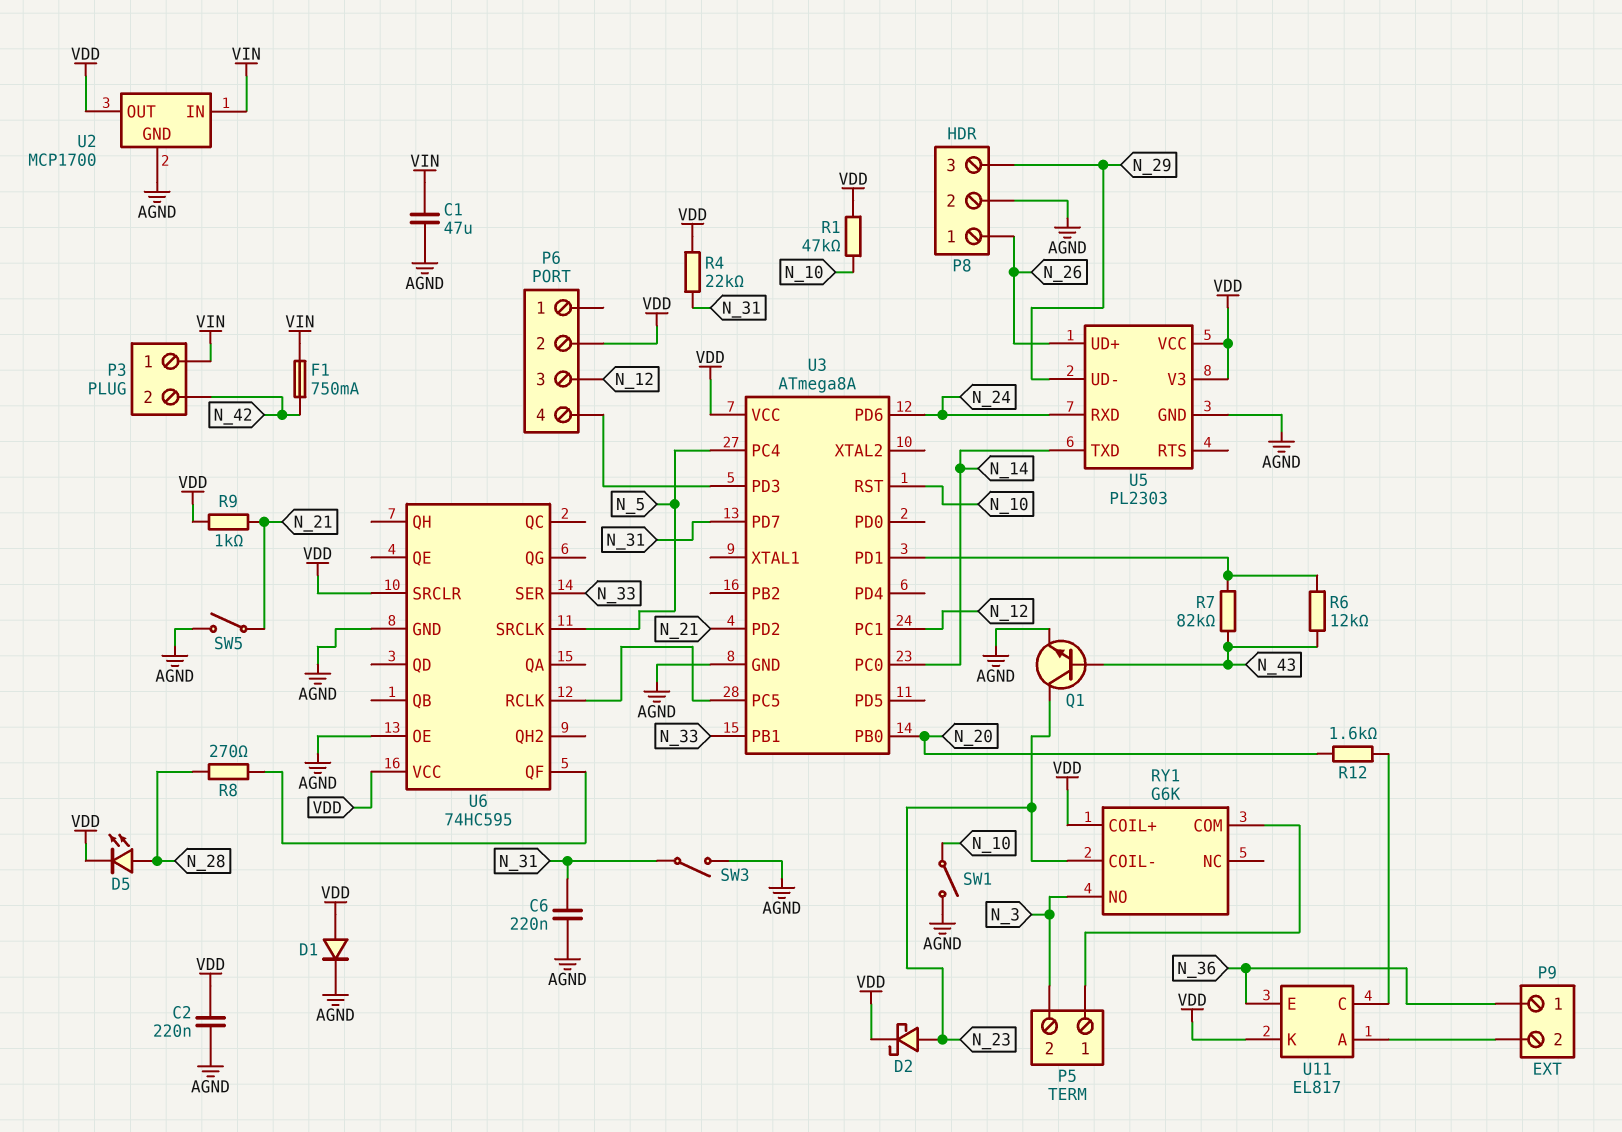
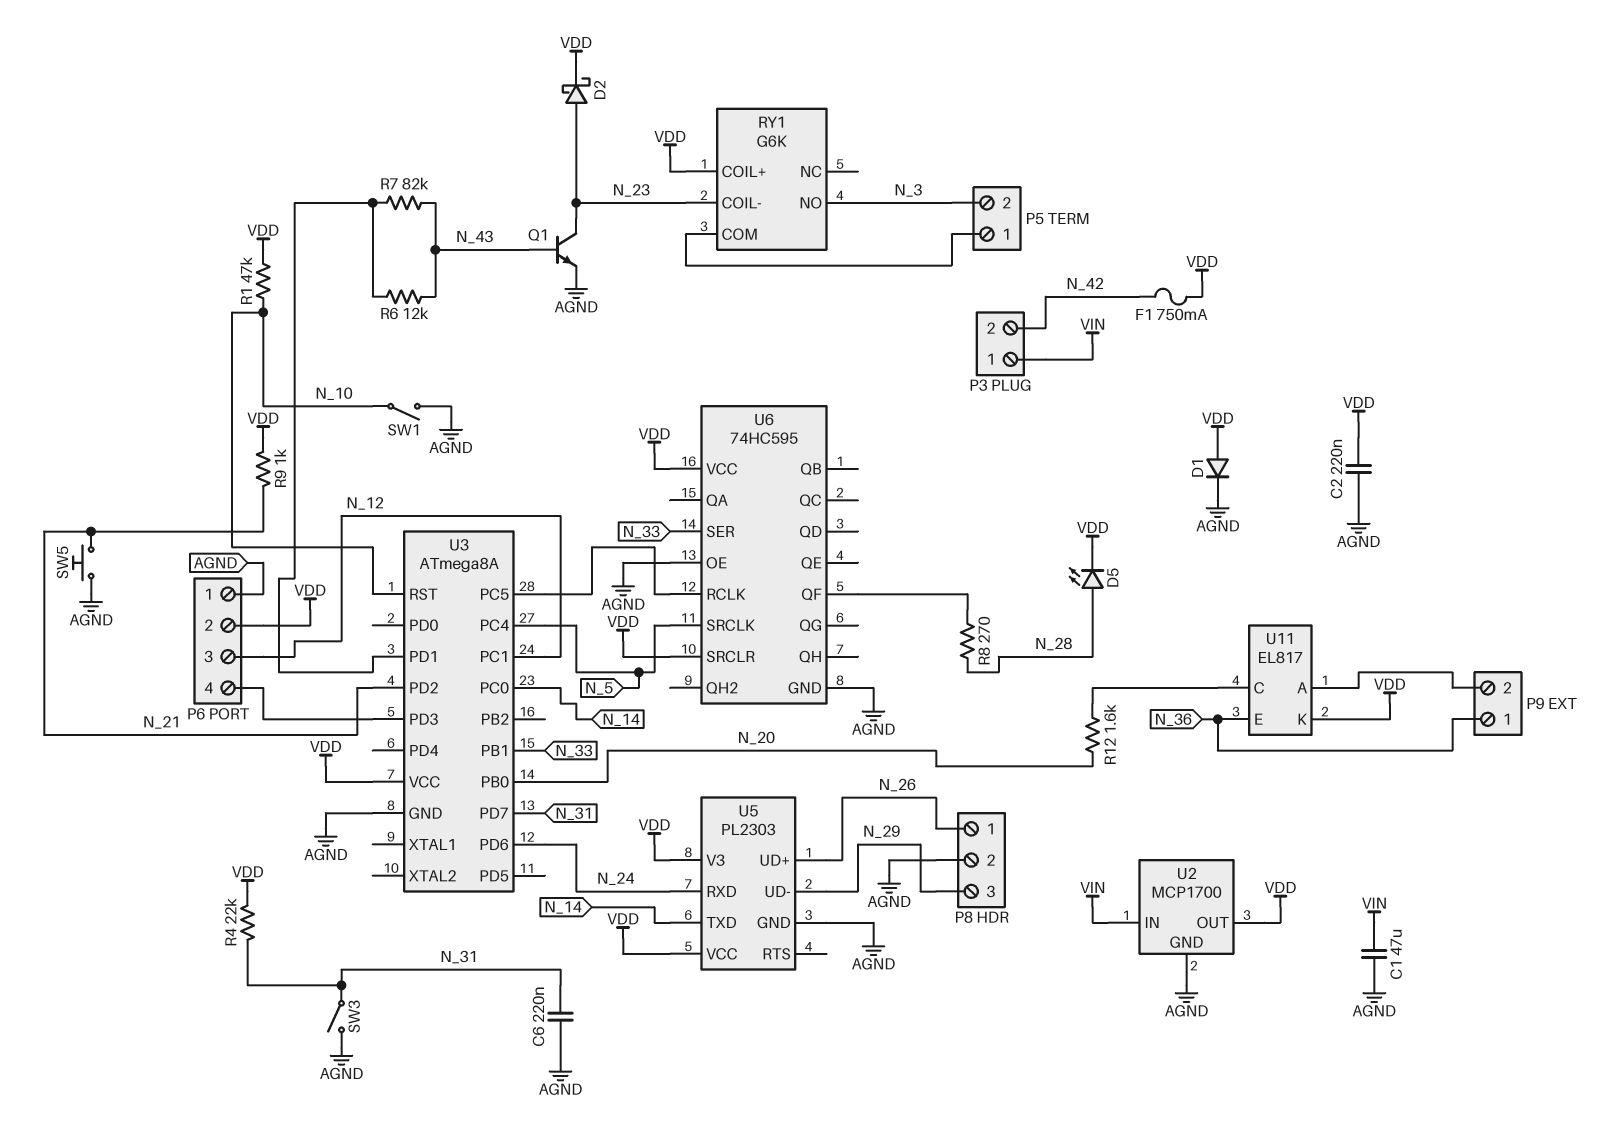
F1: 750mA (N_42, VIN) -> 750mA (N_42, VDD)
P6 pin 1: none -> AGND
SW5: switch (AGND, N_21) -> button (AGND, N_21)

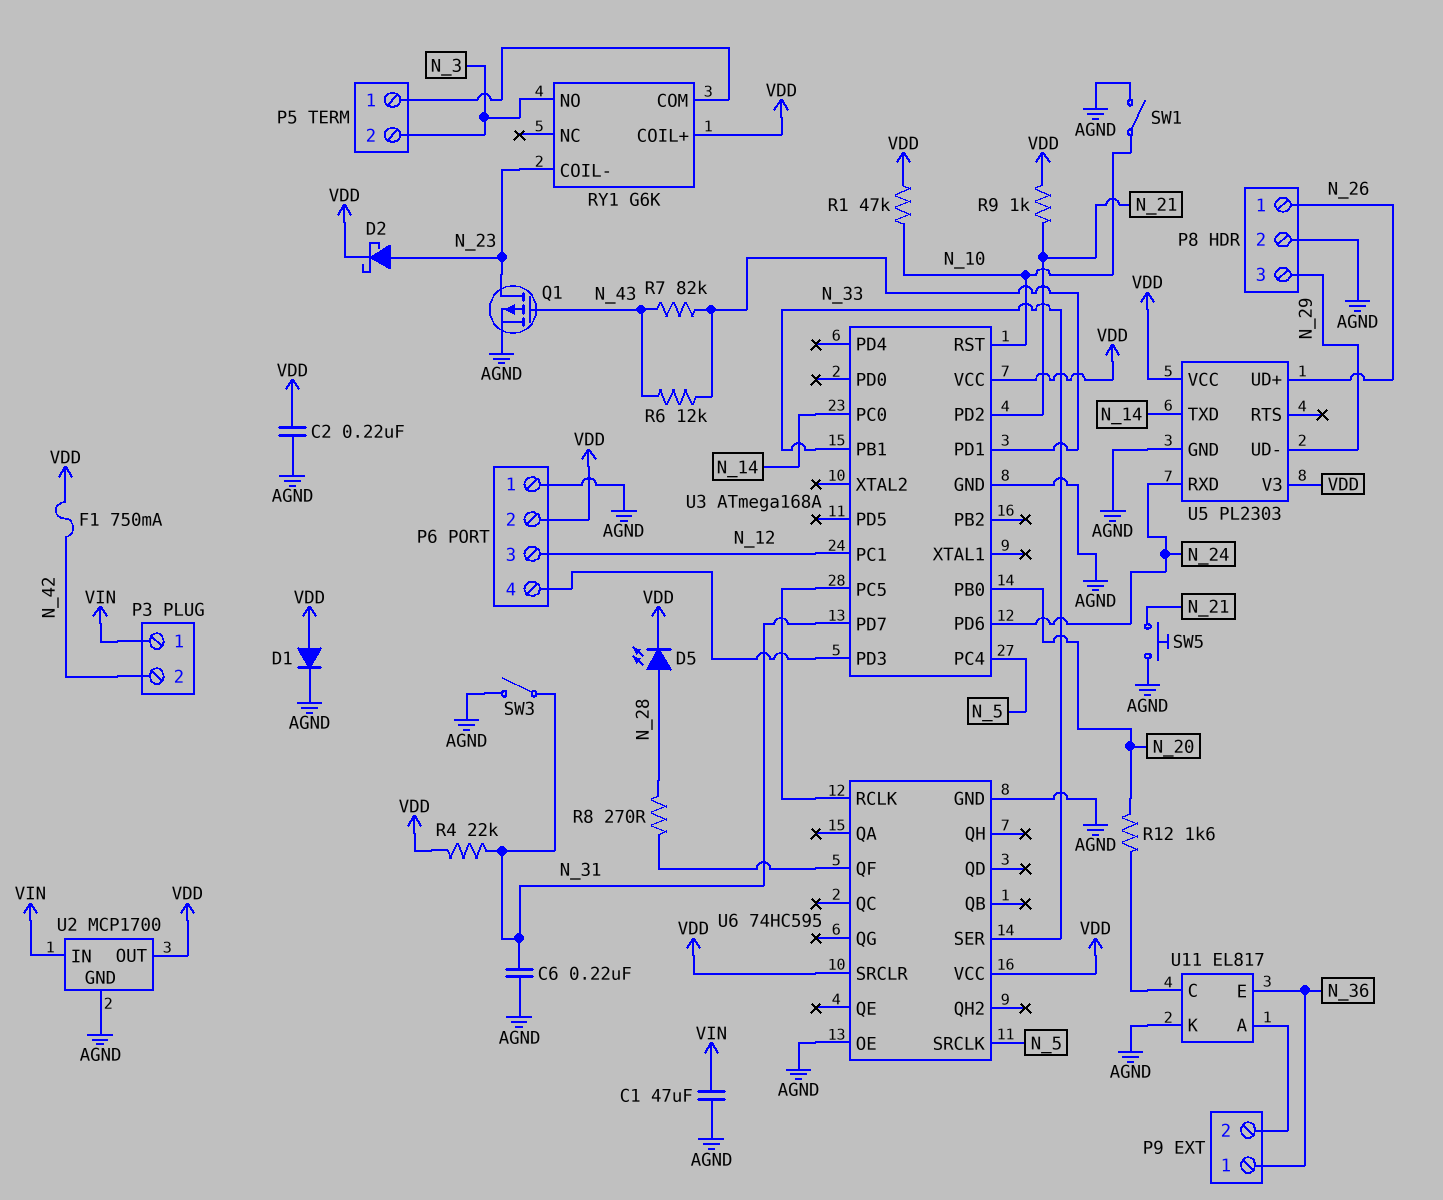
Q1: NPN (B N_43, C N_23, E AGND) -> PMOS (G N_43, D N_23, S AGND)
U3: ATmega8A -> ATmega168A
U11 pin K: VDD -> AGND

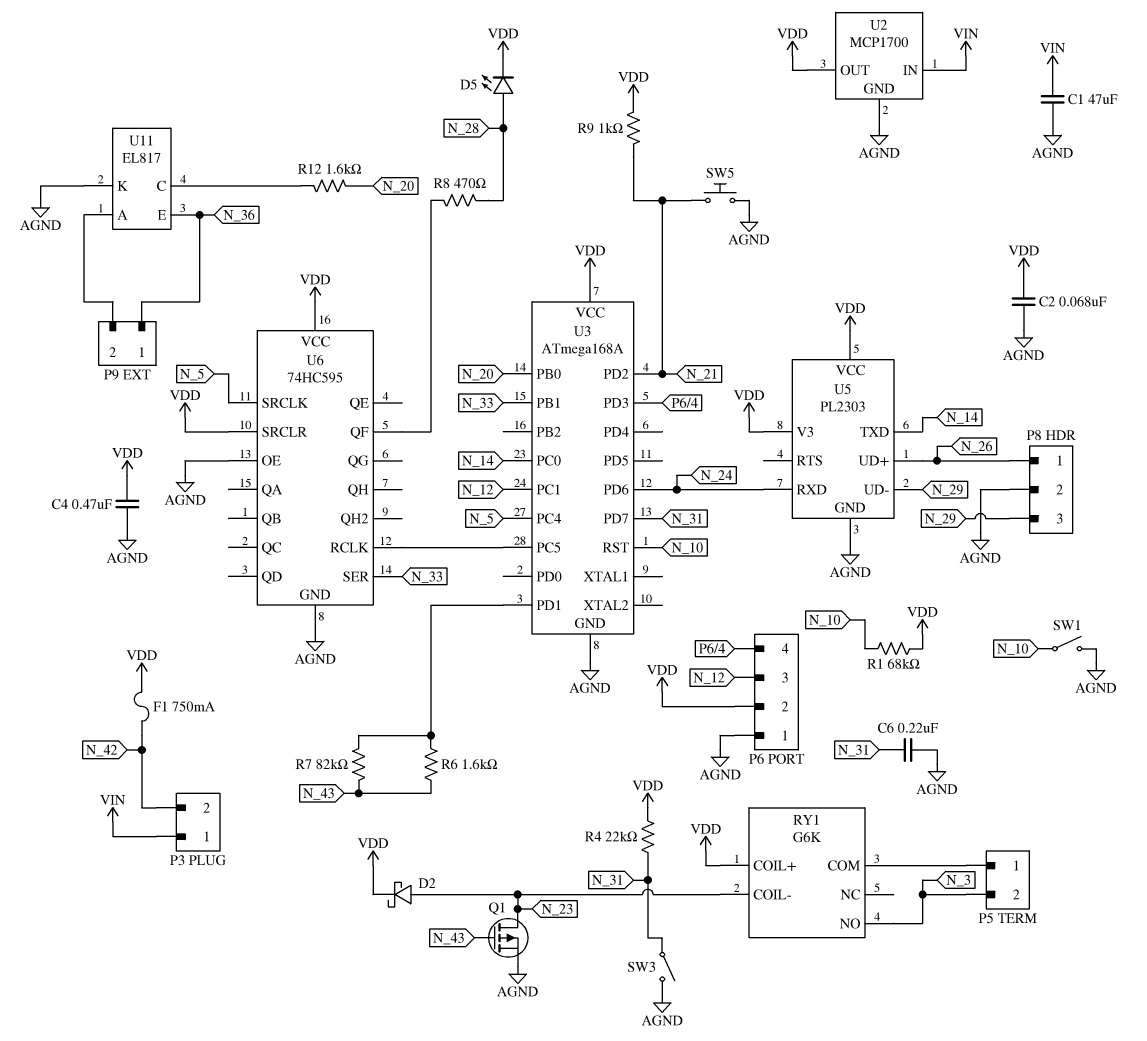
C2: 220nF (AGND, VDD) -> 68nF (AGND, VDD)
C4: none -> 470nF (AGND, VDD)
D1: diode (A VDD, K AGND) -> none
R1: 47k (N_10, VDD) -> 68k (N_10, VDD)
R6: 12k (N_43, U3/PD1) -> 1.6k (N_43, U3/PD1)
R8: 270 (N_28, U6/QF) -> 470 (N_28, U6/QF)

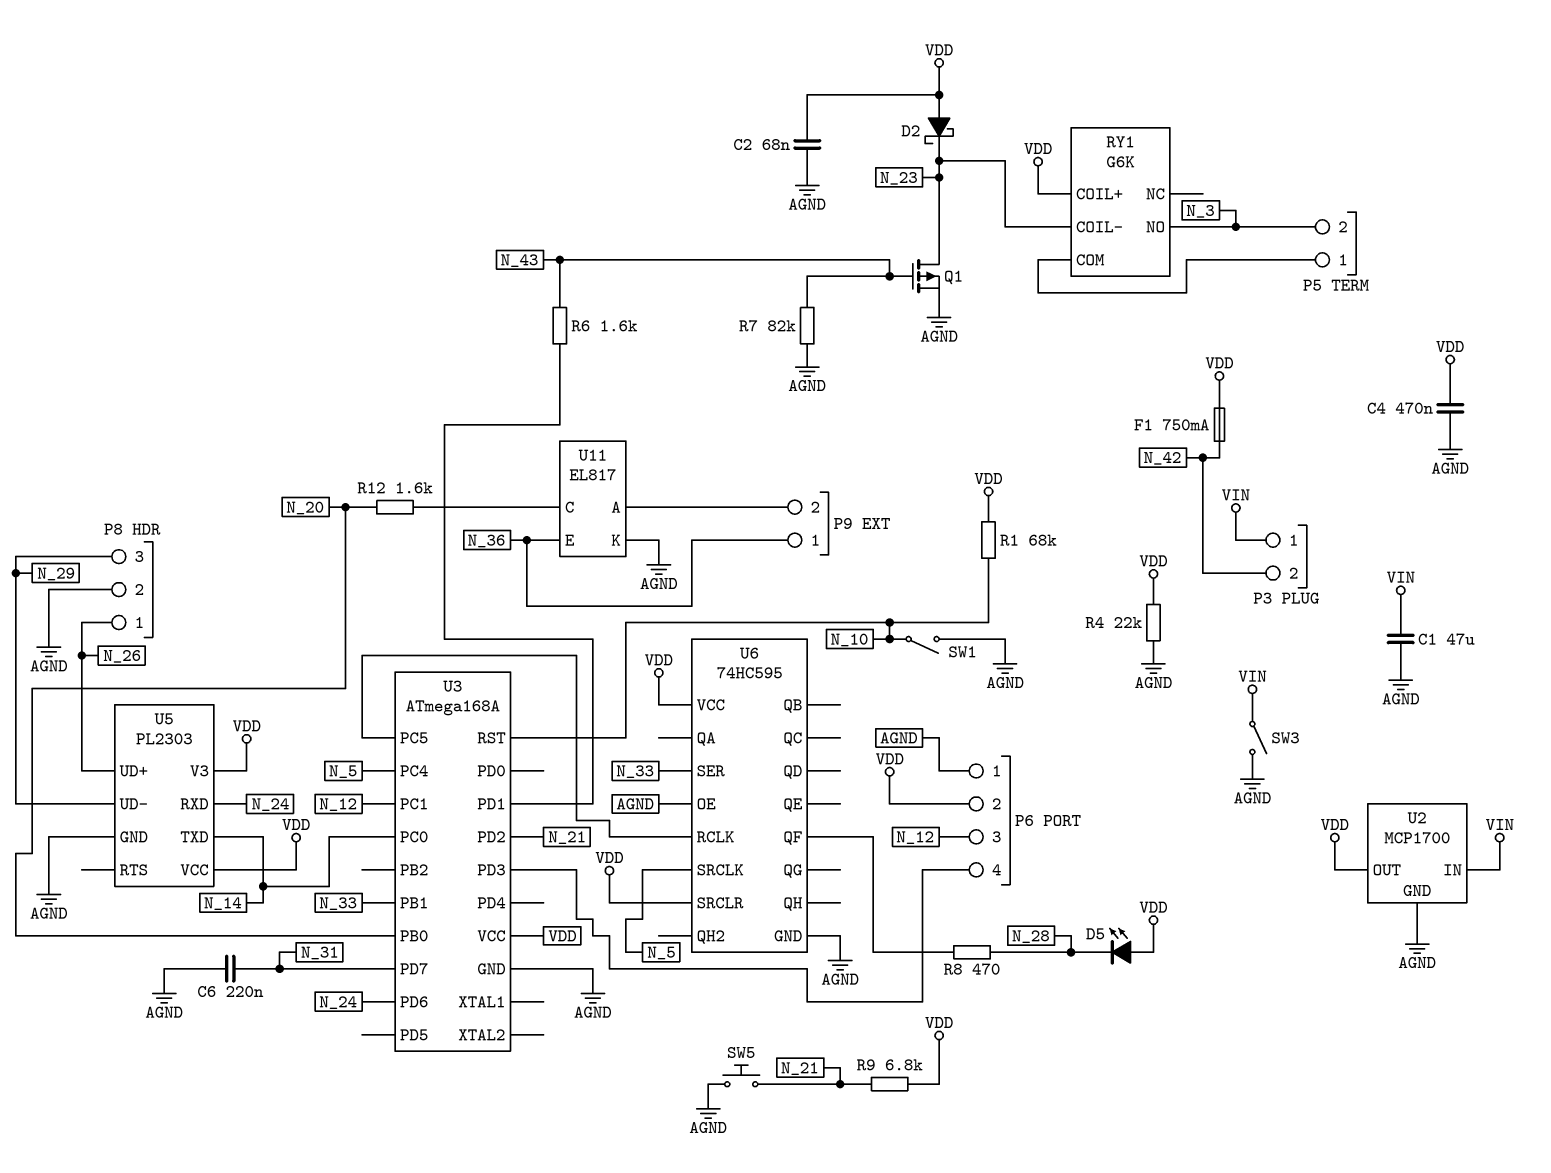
D2: schottky (A N_23, K VDD) -> schottky (A VDD, K N_23)
D5: LED (A N_28, K VDD) -> LED (A VDD, K N_28)
R4: 22k (N_31, VDD) -> 22k (AGND, VDD)
R7: 82k (N_43, U3/PD1) -> 82k (AGND, N_43)
R9: 1k (N_21, VDD) -> 6.8k (N_21, VDD)
SW3: switch (AGND, N_31) -> switch (AGND, VIN)

